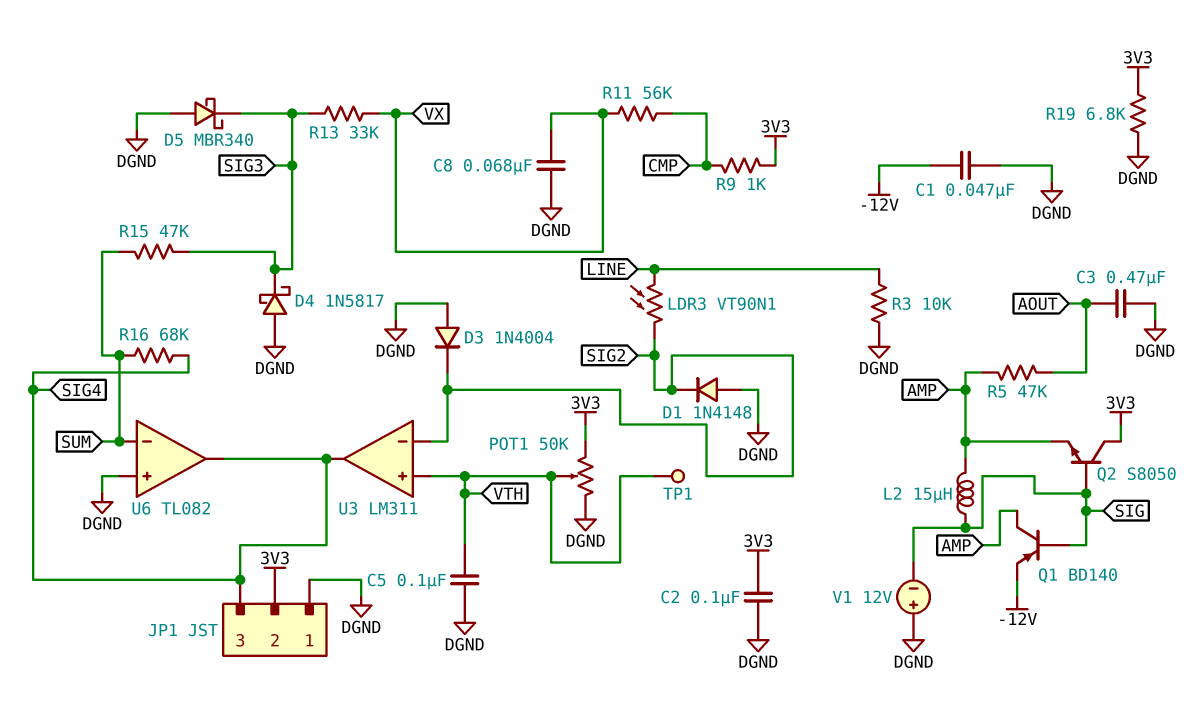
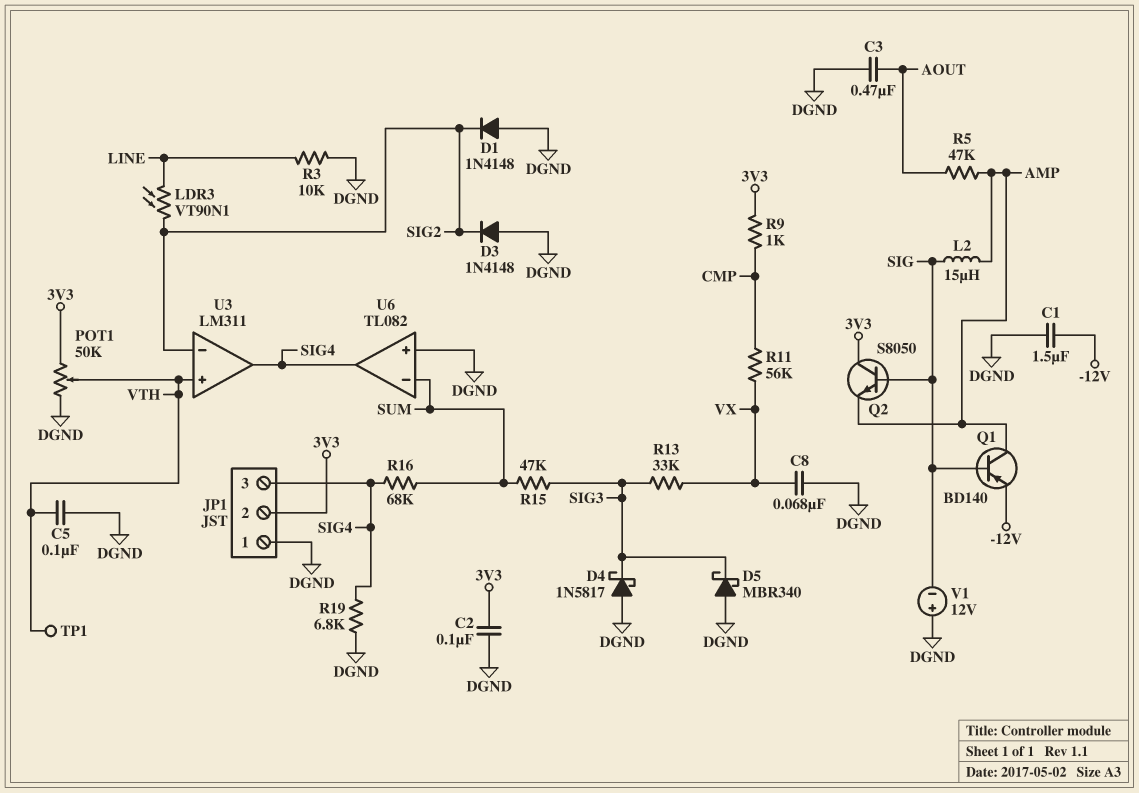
C1: 47nF (-12V, DGND) -> 1.5uF (-12V, DGND)
D3: diode 1N4004 (A DGND, K SIG2) -> diode 1N4148 (A DGND, K SIG2)
R19: 6.8k (3V3, DGND) -> 6.8k (DGND, SIG4)

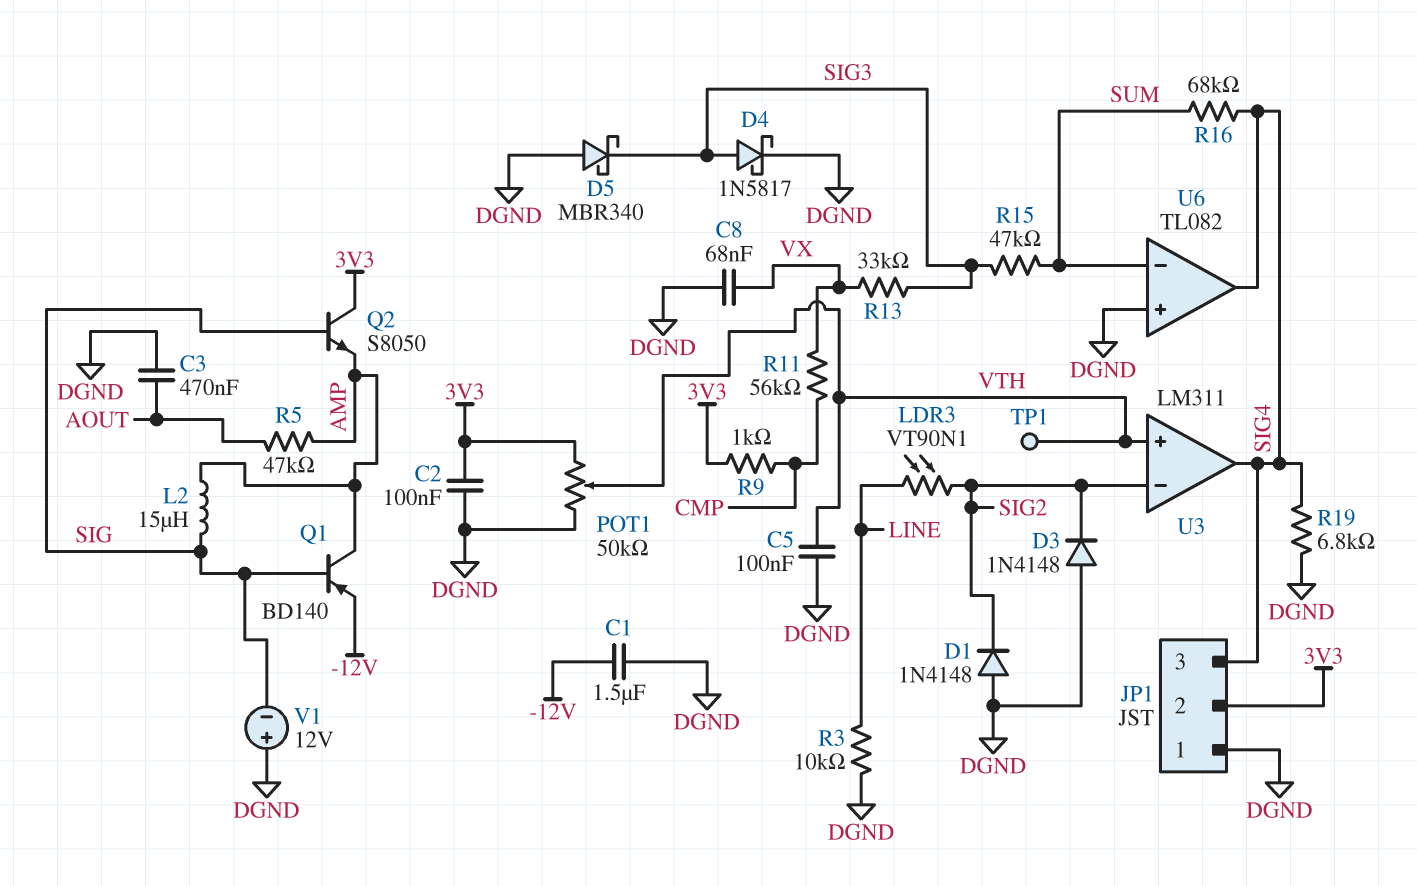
D4: schottky 1N5817 (A DGND, K SIG3) -> schottky 1N5817 (A SIG3, K DGND)

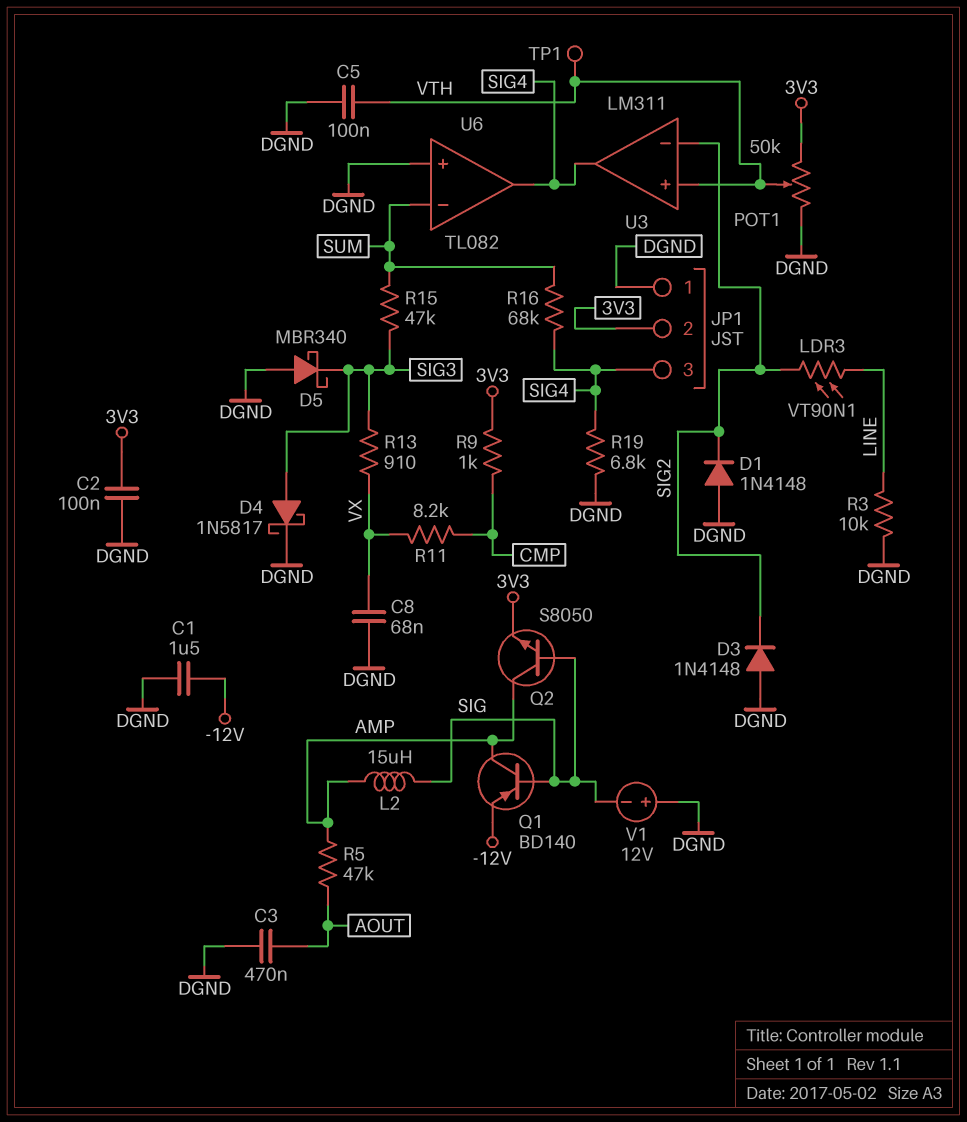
Q2: NPN S8050 (B SIG, C 3V3, E AMP) -> NPN S8050 (B SIG, C AMP, E 3V3)
R11: 56k (CMP, VX) -> 8.2k (CMP, VX)
R13: 33k (SIG3, VX) -> 910 (SIG3, VX)

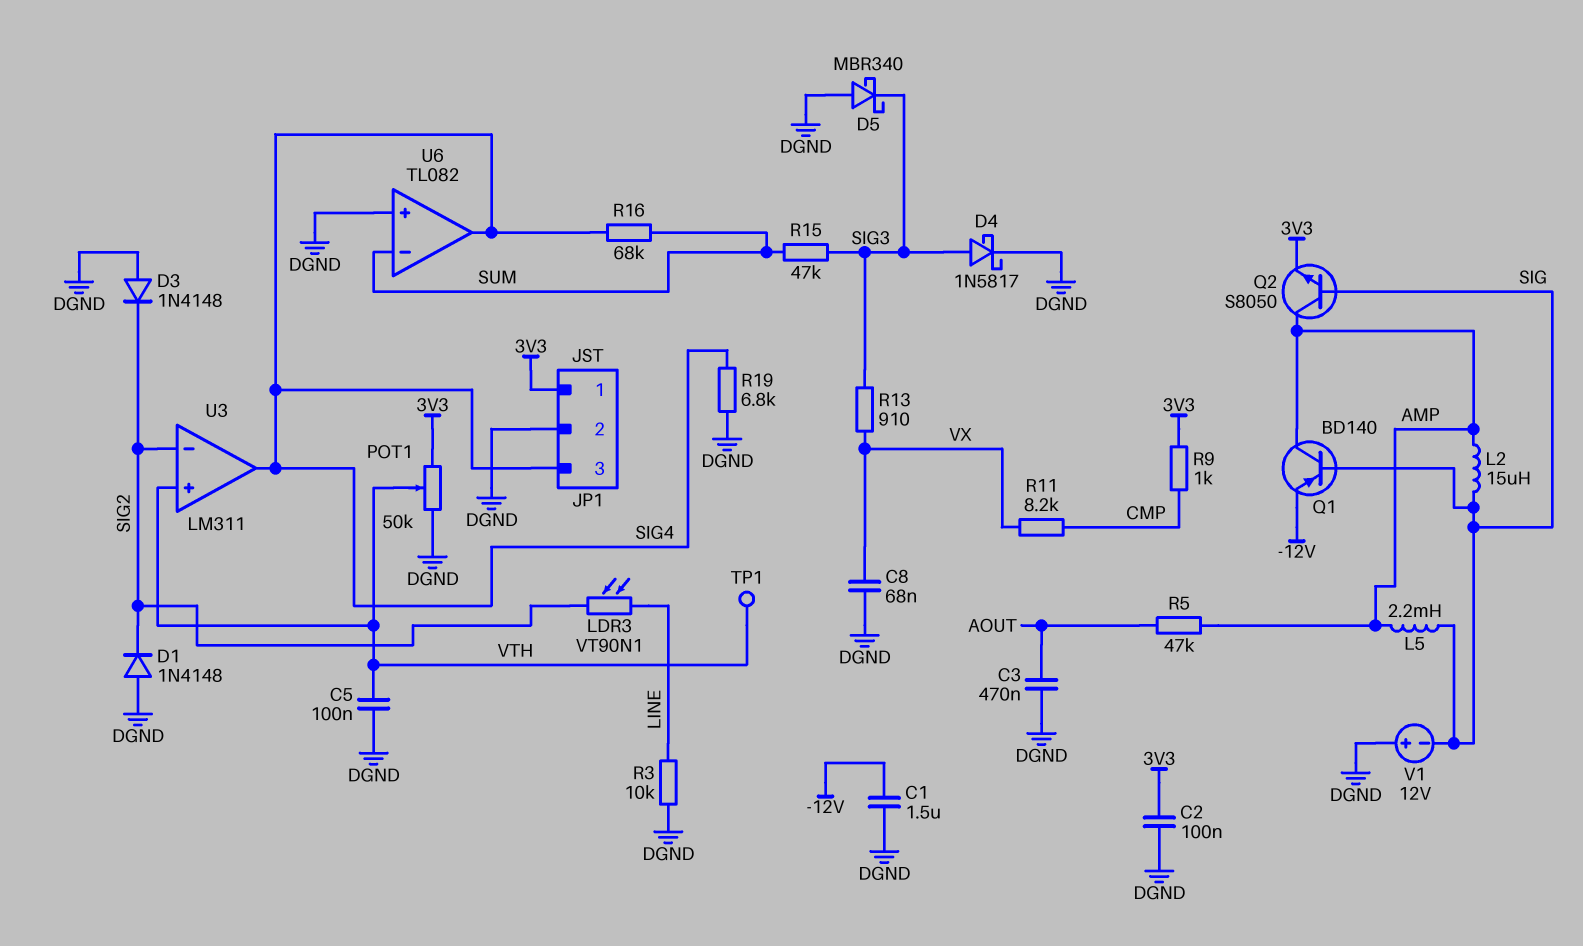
JP1 pin 1: DGND -> 3V3
JP1 pin 2: 3V3 -> DGND
L5: none -> 2.2mH (AMP, SIG)

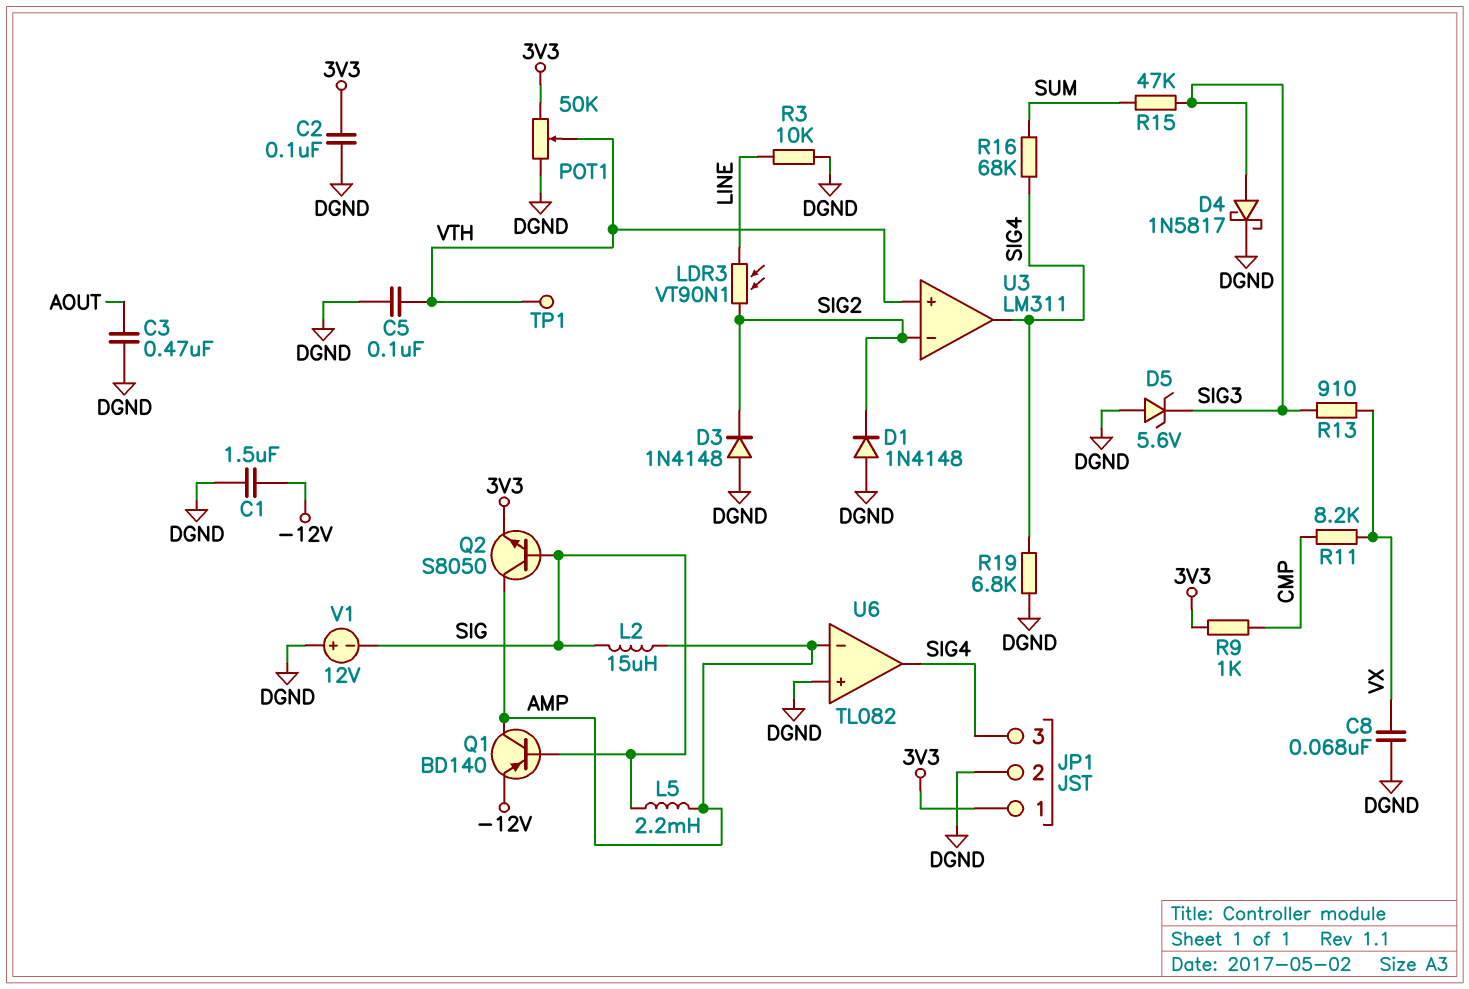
D5: schottky MBR340 (A DGND, K SIG3) -> zener 5.6V (A DGND, K SIG3)
R5: 47k (AMP, AOUT) -> none
U6 pin in-: SUM -> AMP

